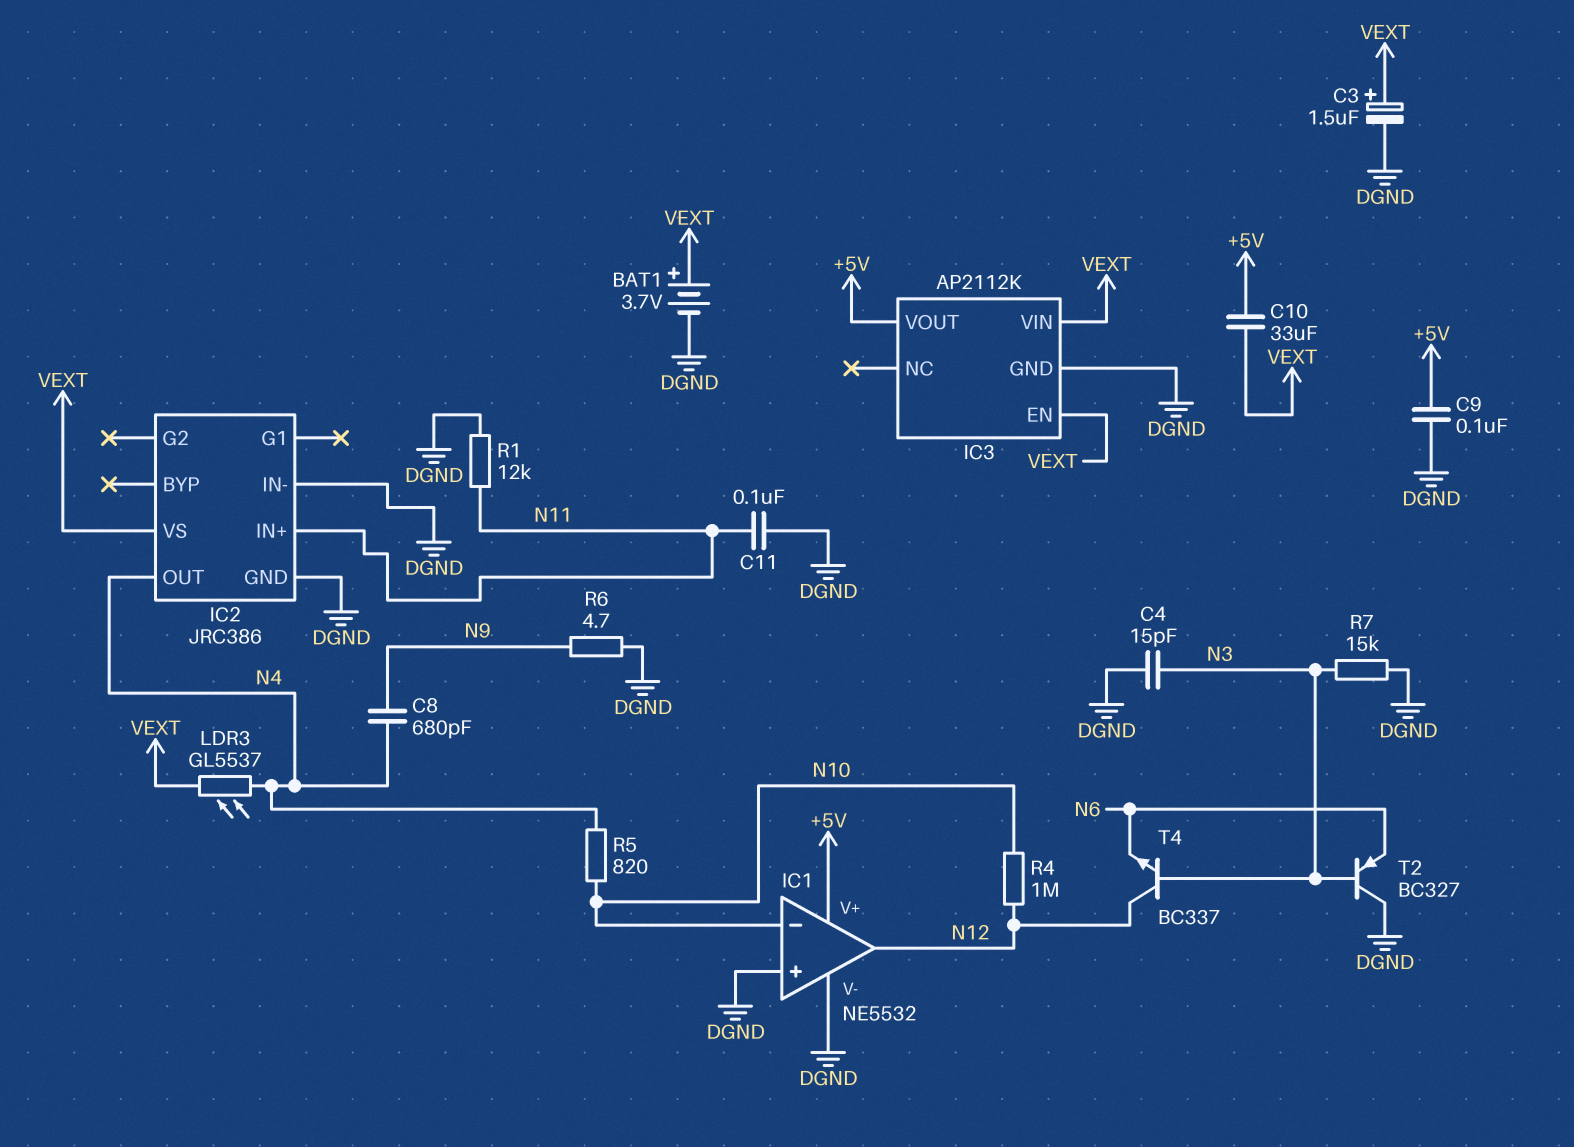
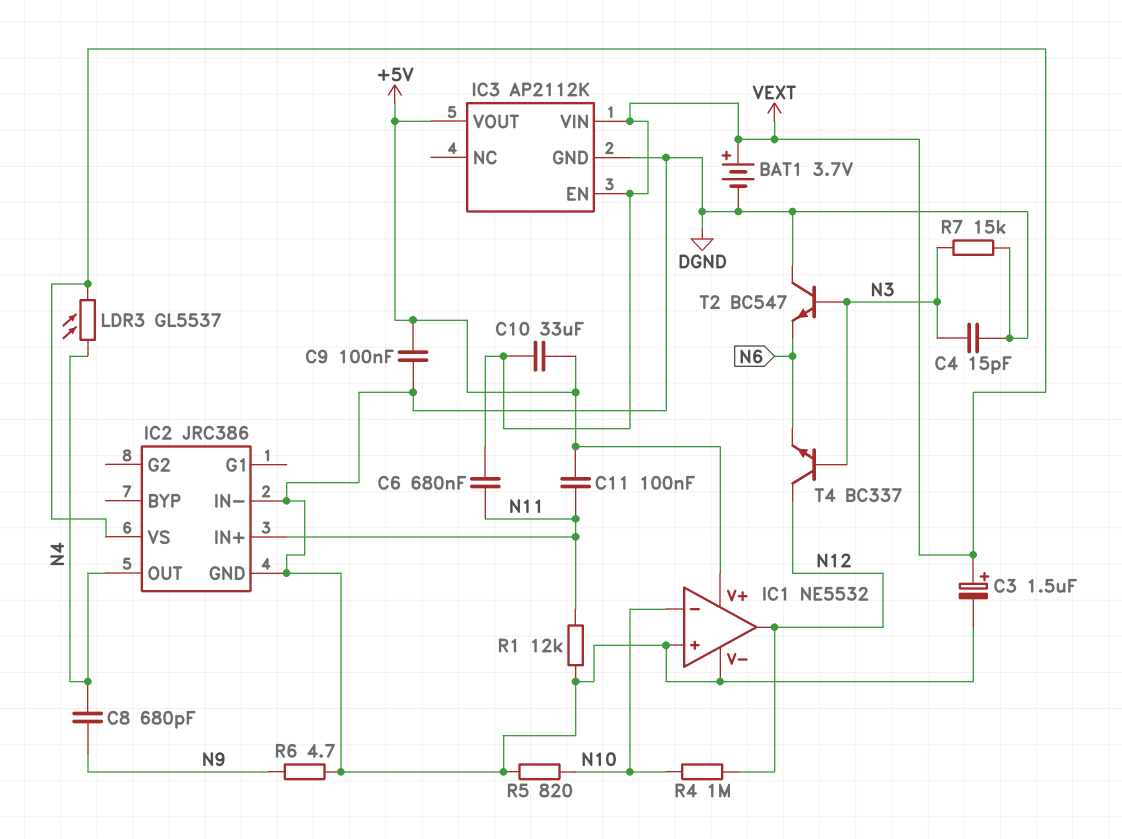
C6: none -> 680nF (N11, VEXT)
C11: 100nF (DGND, N11) -> 100nF (+5V, N11)
R5: 820 (N4, N10) -> 820 (DGND, N10)
T2: PNP BC327 (B N3, C DGND, E N6) -> NPN BC547 (B N3, C DGND, E N6)

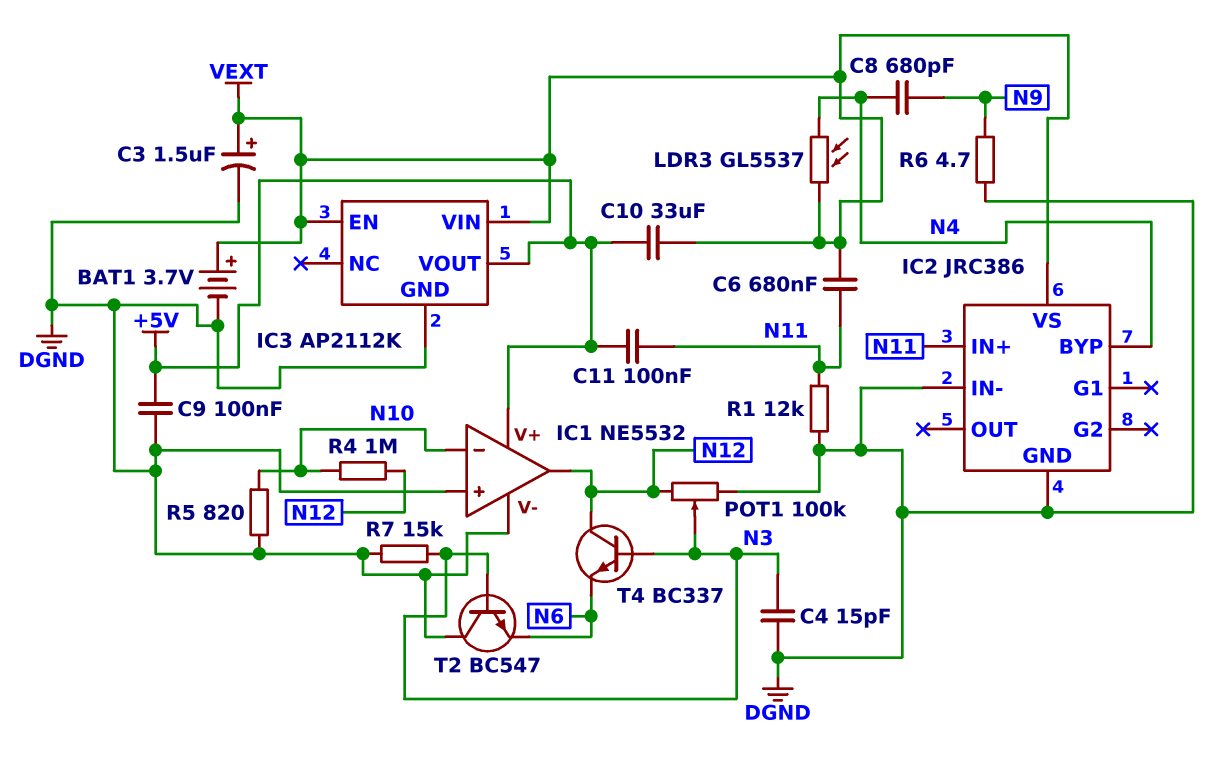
IC2 pin BYP: none -> N4
IC2 pin OUT: N4 -> none
POT1: none -> 100k (DGND, N12, wiper N3)

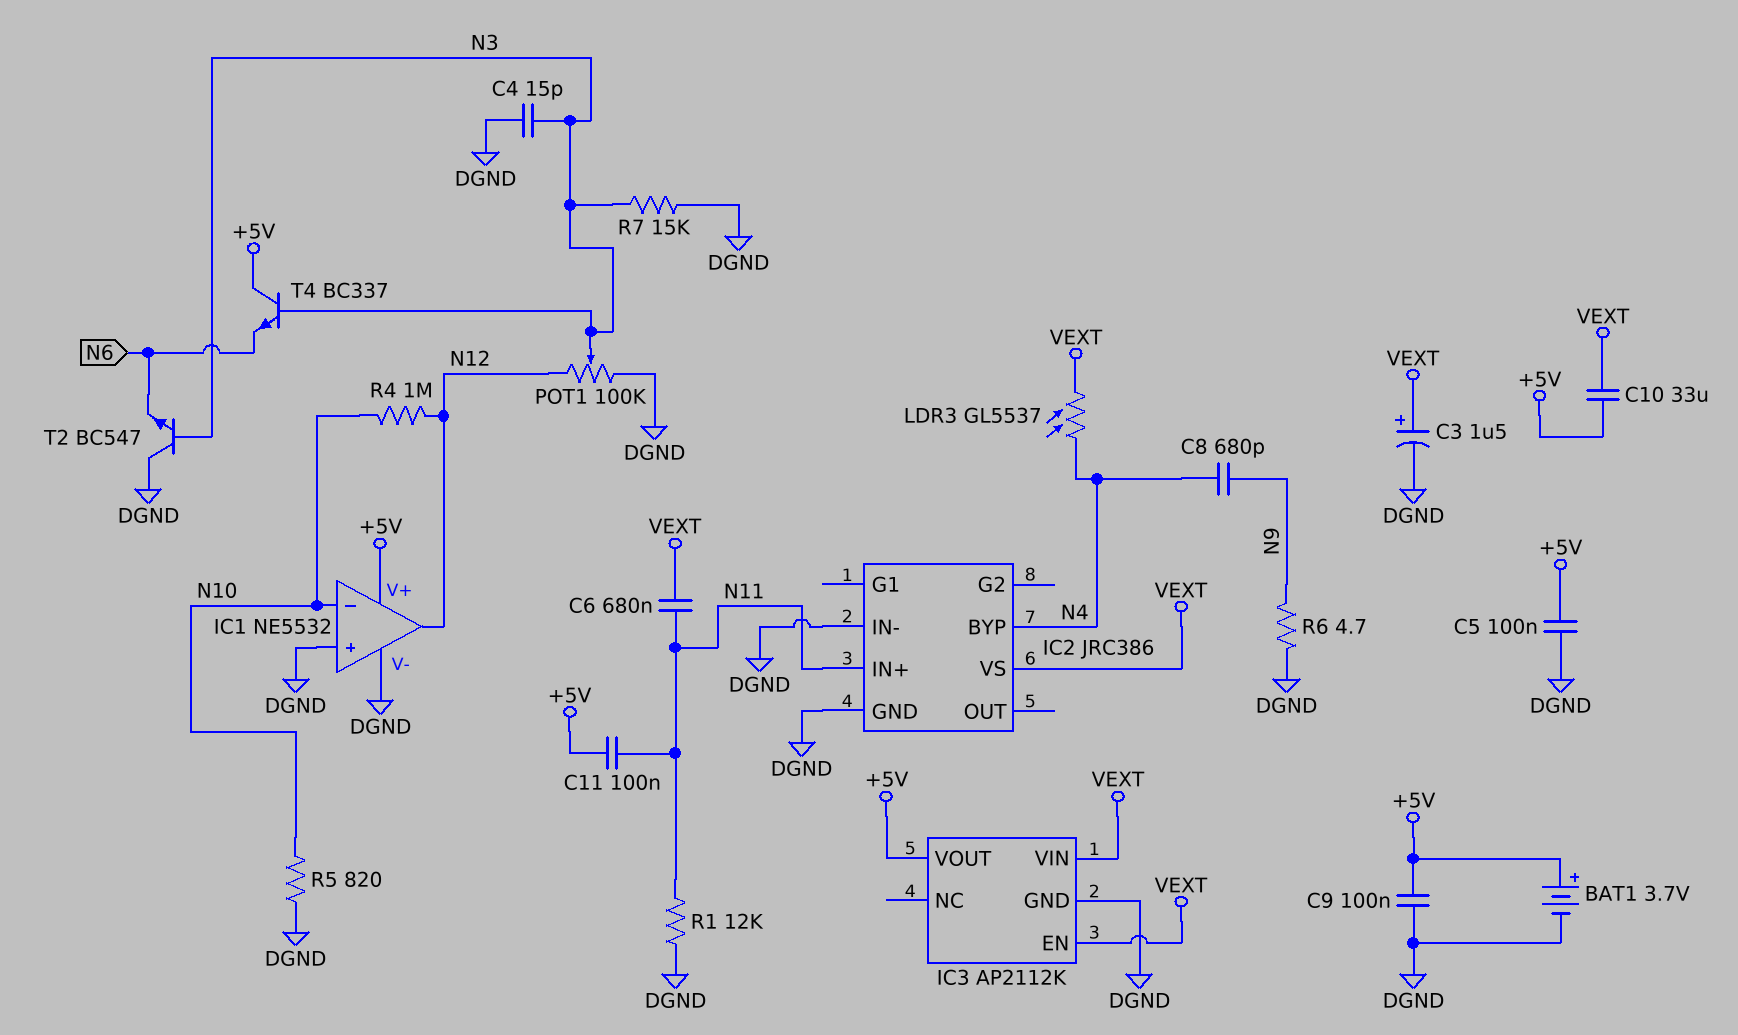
BAT1: 3.7V (plus VEXT, minus DGND) -> 3.7V (plus +5V, minus DGND)
C5: none -> 100nF (+5V, DGND)
T4: NPN BC337 (B N3, C N12, E N6) -> NPN BC337 (B N3, C +5V, E N6)

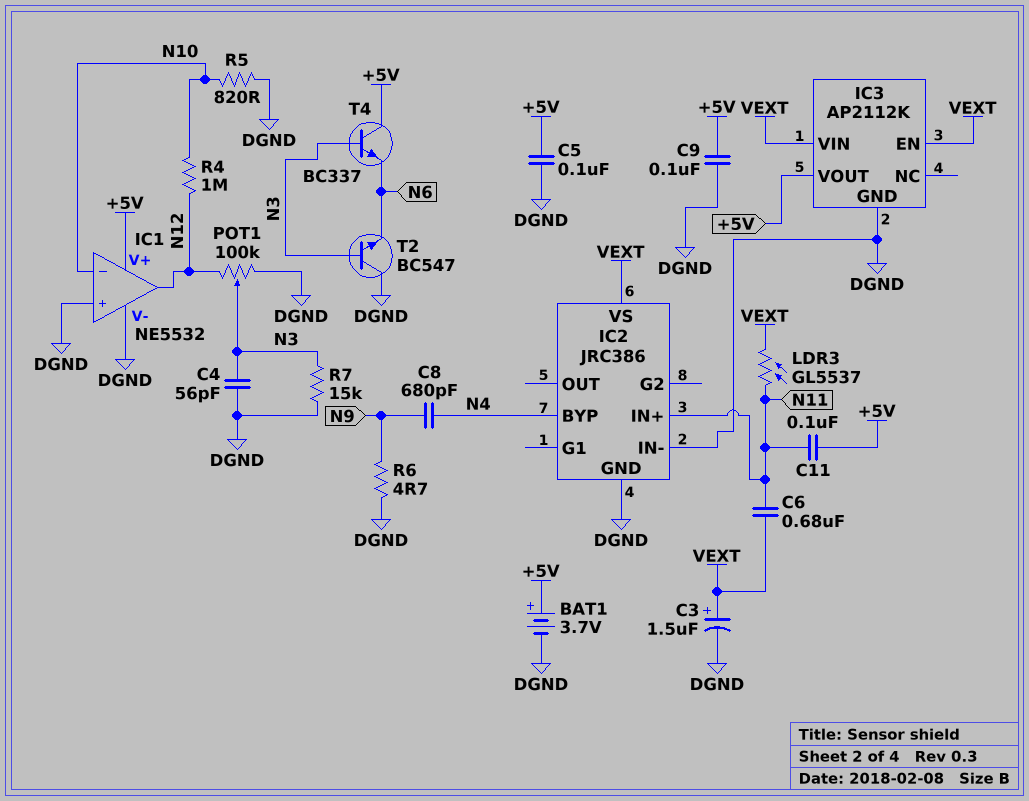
C4: 15pF (DGND, N3) -> 56pF (DGND, N3)
C10: 33uF (+5V, VEXT) -> none
LDR3: GL5537 (N4, VEXT) -> GL5537 (N11, VEXT)
R1: 12k (DGND, N11) -> none

